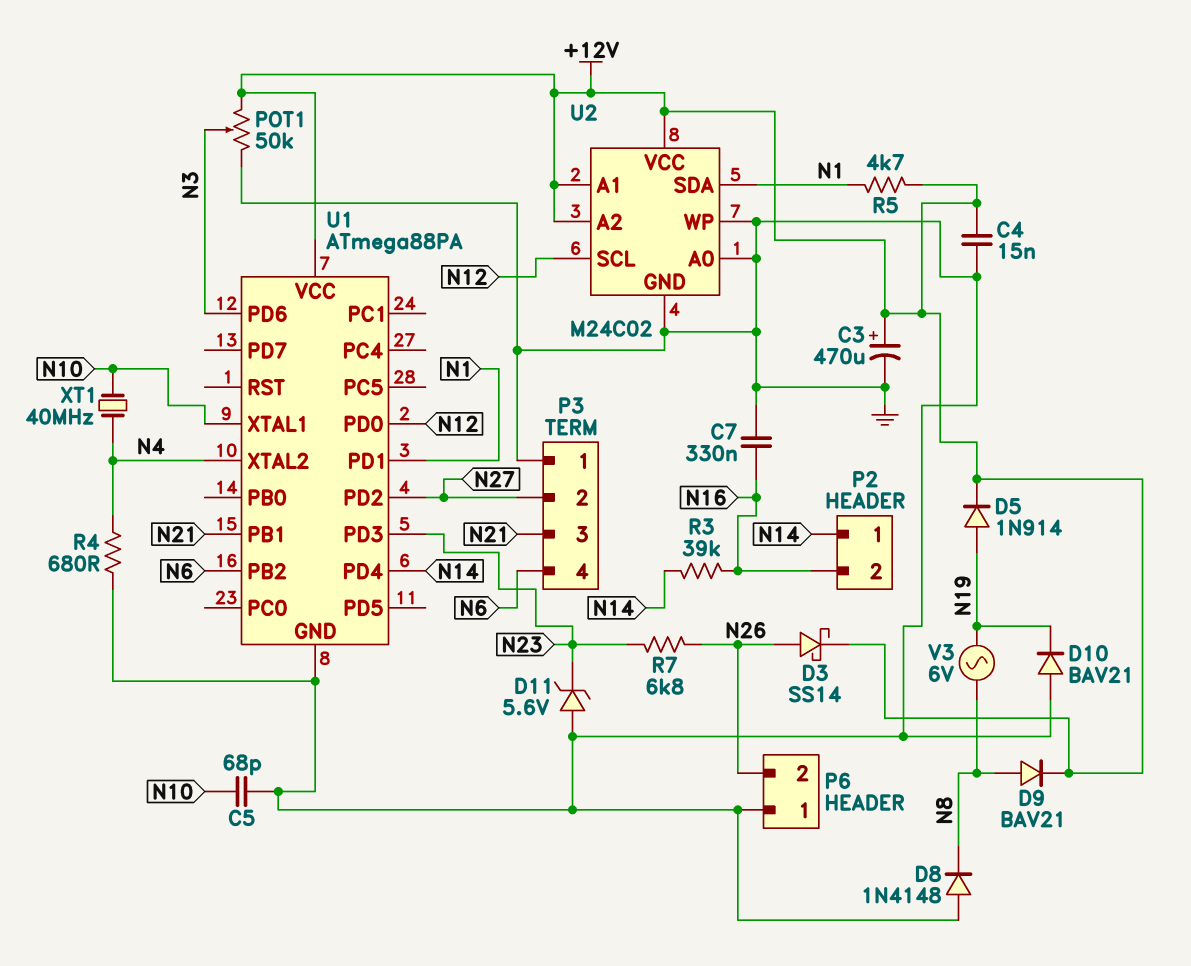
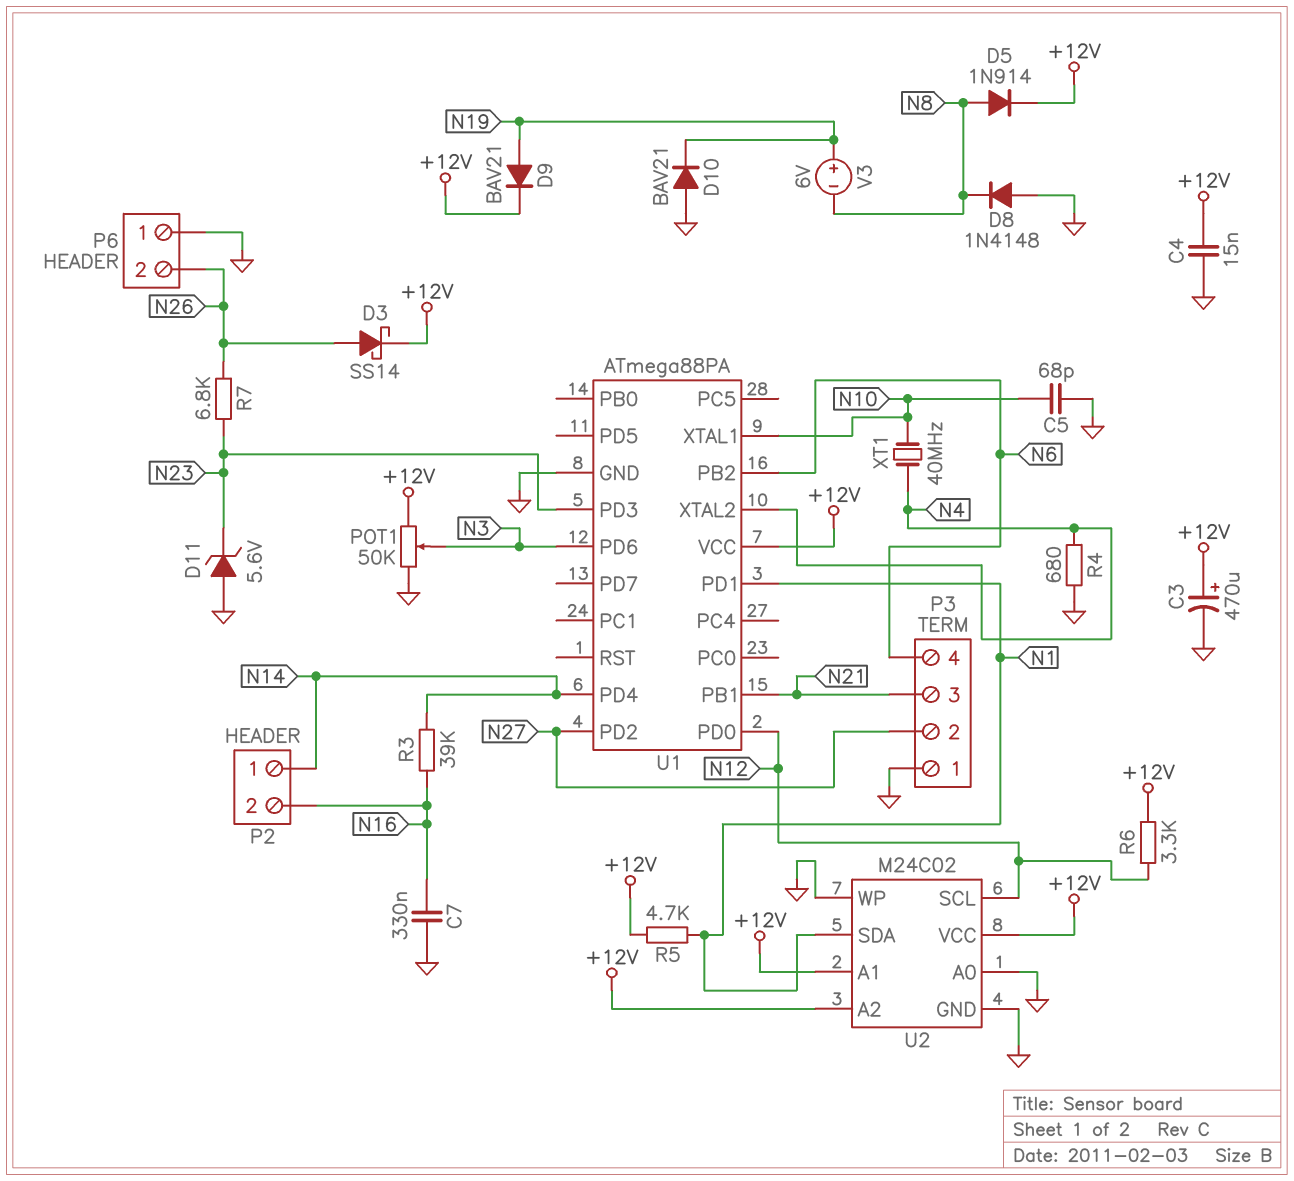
D5: diode 1N914 (A N19, K +12V) -> diode 1N914 (A N8, K +12V)
D9: diode BAV21 (A N8, K +12V) -> diode BAV21 (A N19, K +12V)
R6: none -> 3.3k (+12V, N12)
V3: AC 6V (N8, N19) -> 6V (plus N19, minus N8)

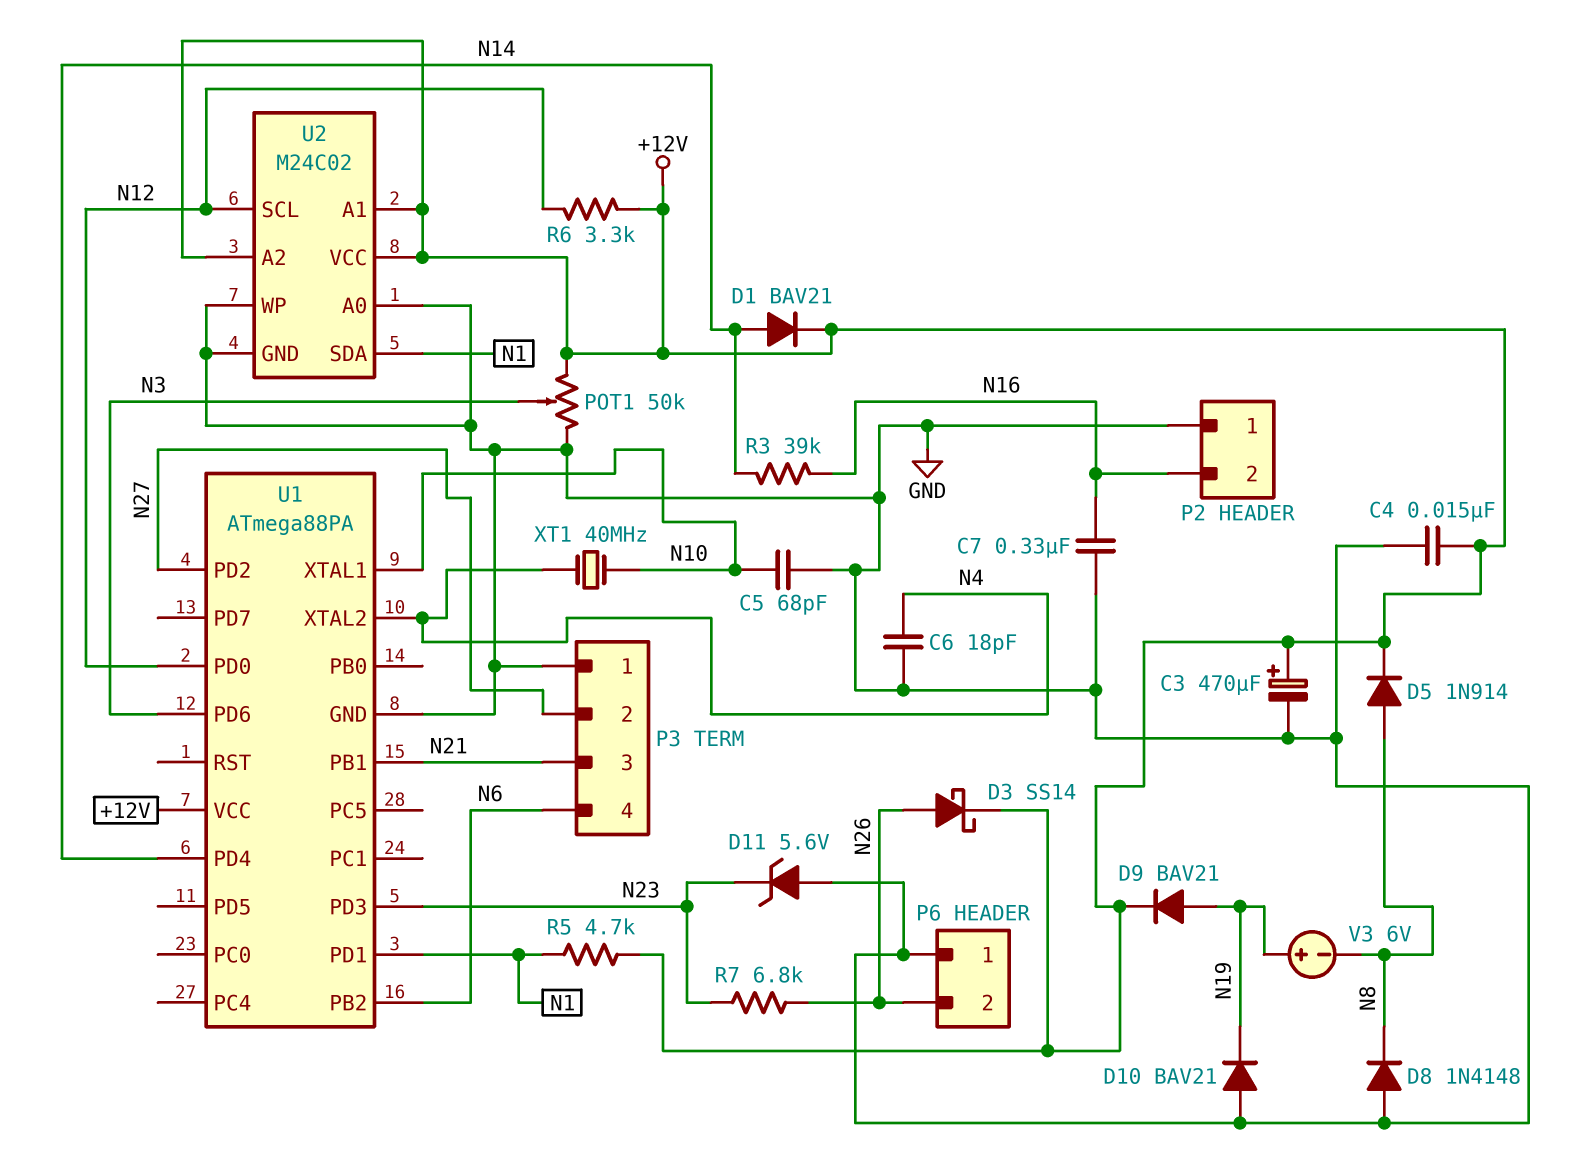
C6: none -> 18pF (GND, N4)
D1: none -> diode BAV21 (A N14, K +12V)
P2 pin 1: N14 -> GND
R4: 680 (GND, N4) -> none

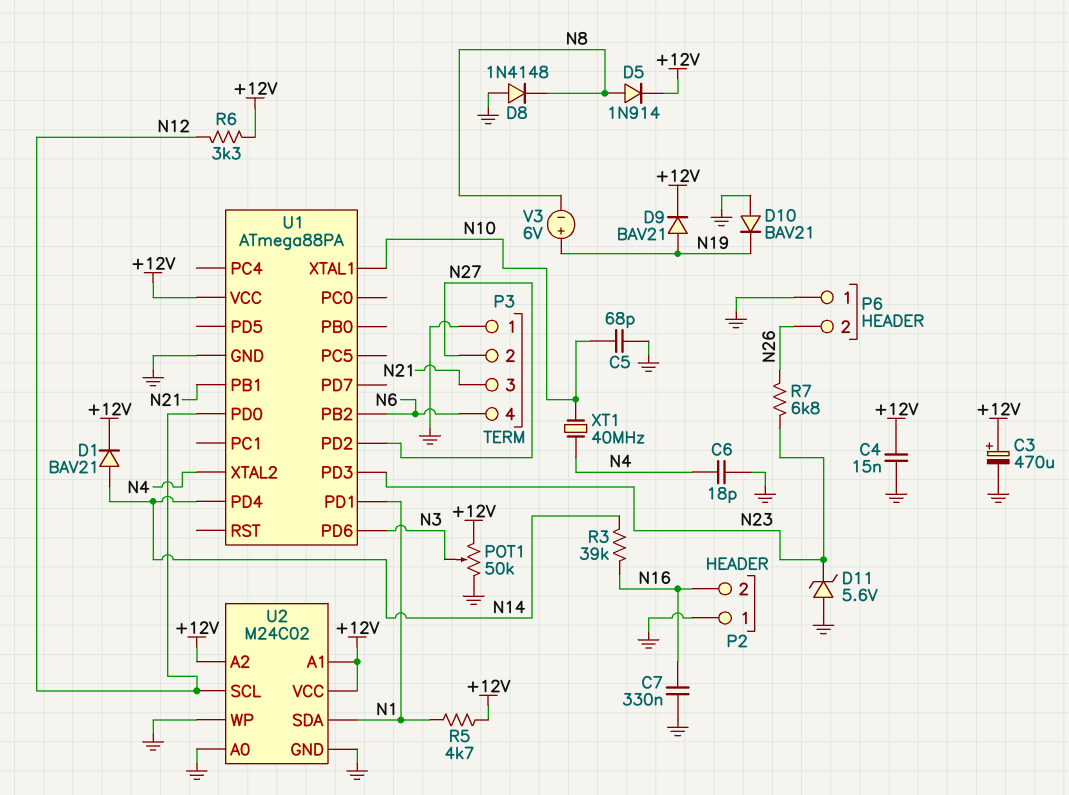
D3: schottky SS14 (A N26, K +12V) -> none

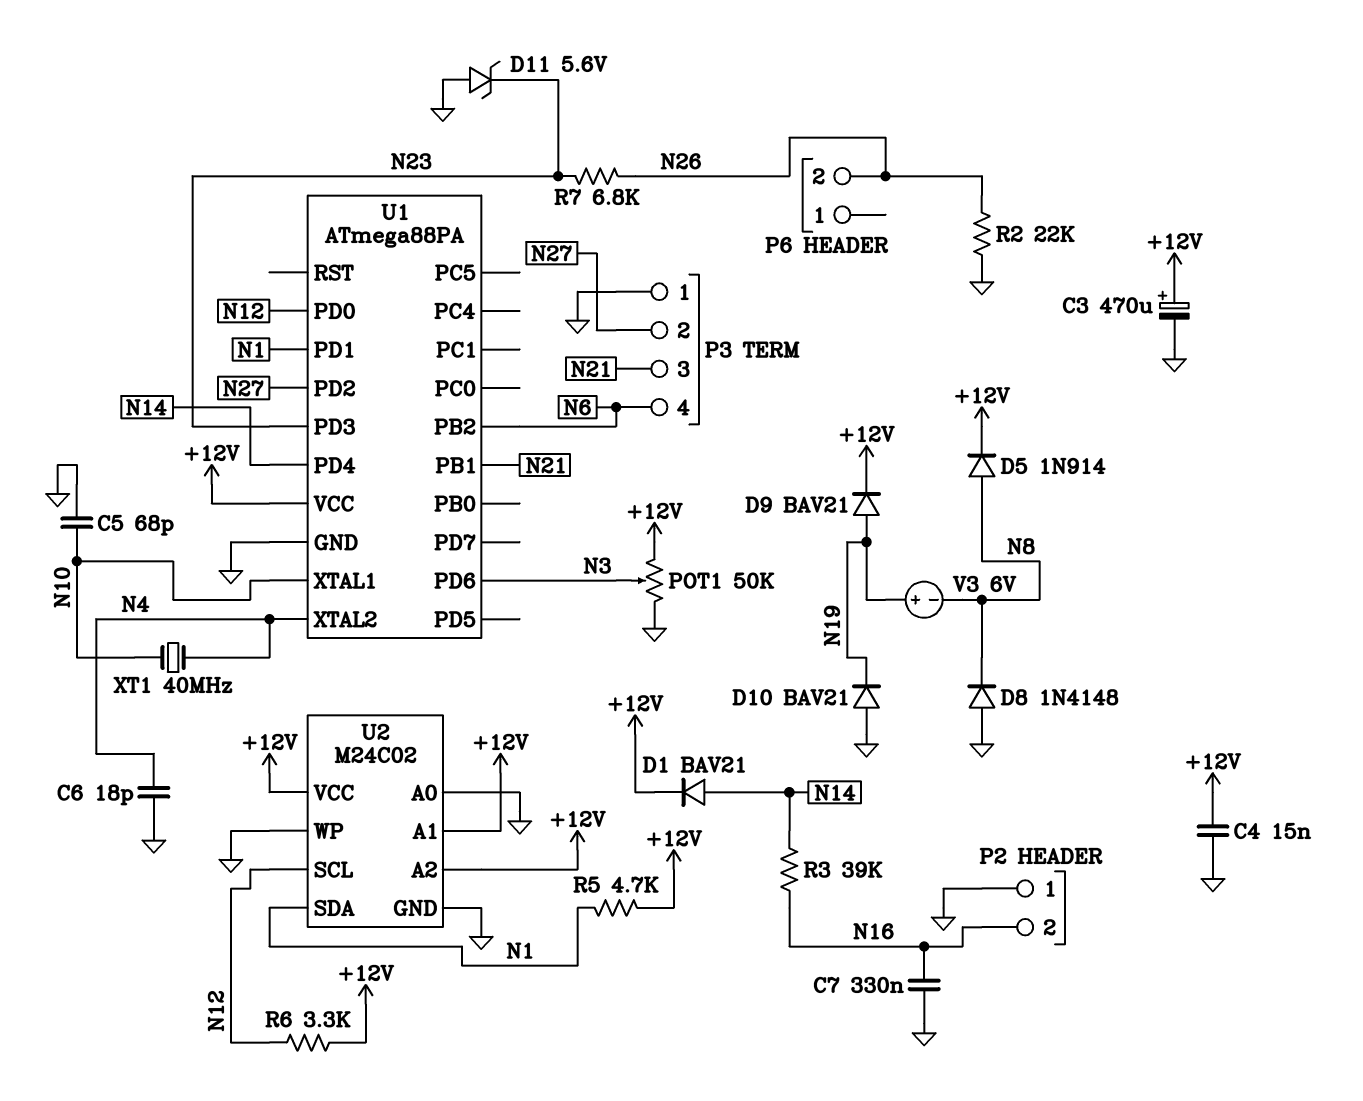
P6 pin 1: GND -> none
R2: none -> 22k (GND, N26)

